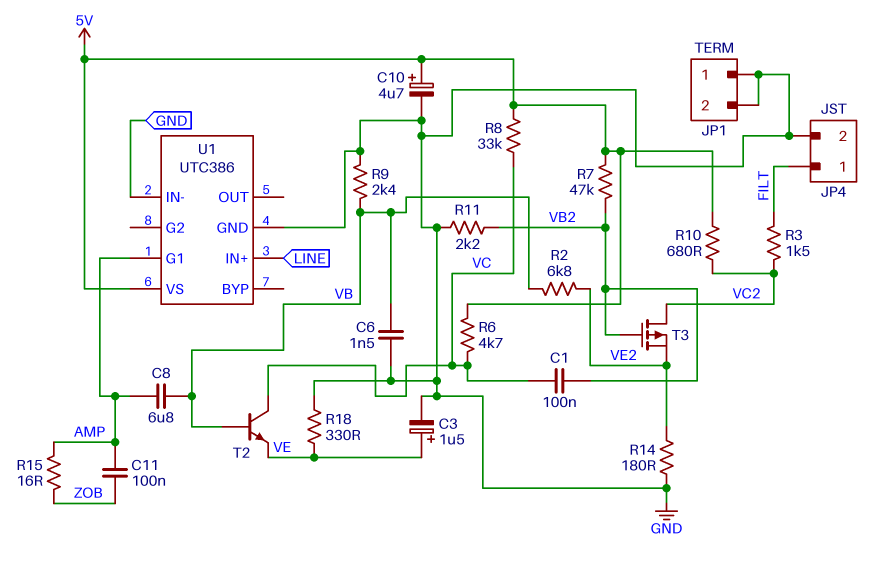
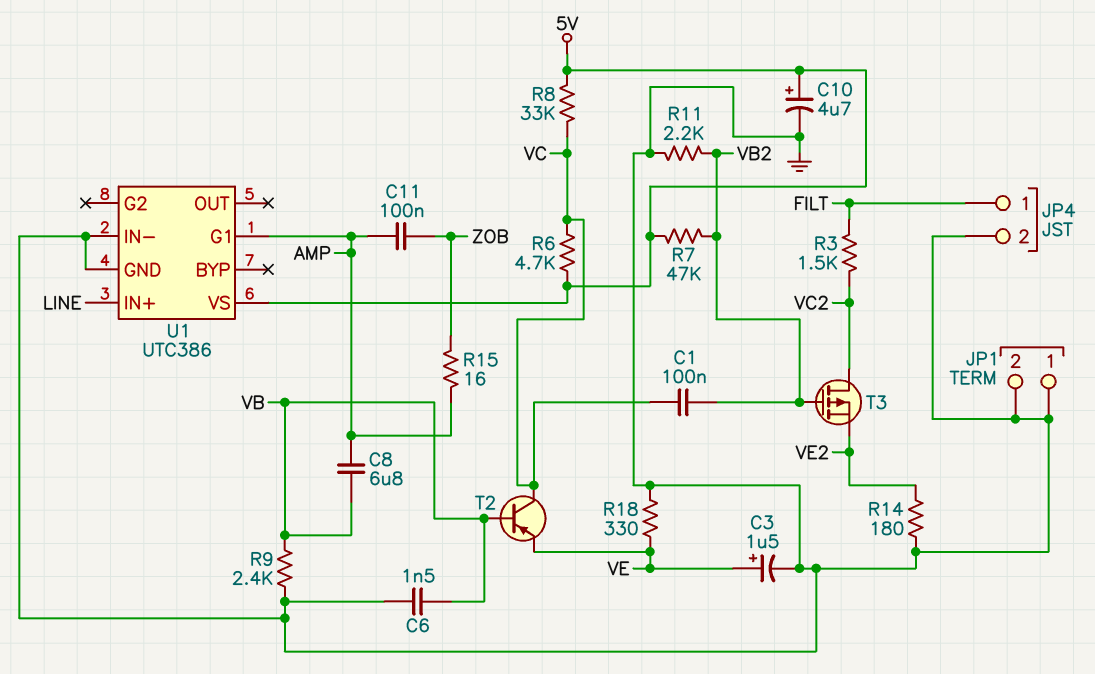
R2: 6.8k (VB, VE2) -> none
R10: 680 (5V, VC2) -> none
T2: NPN (B VB, C VC, E VE) -> PNP (B VB, C VC, E VE)

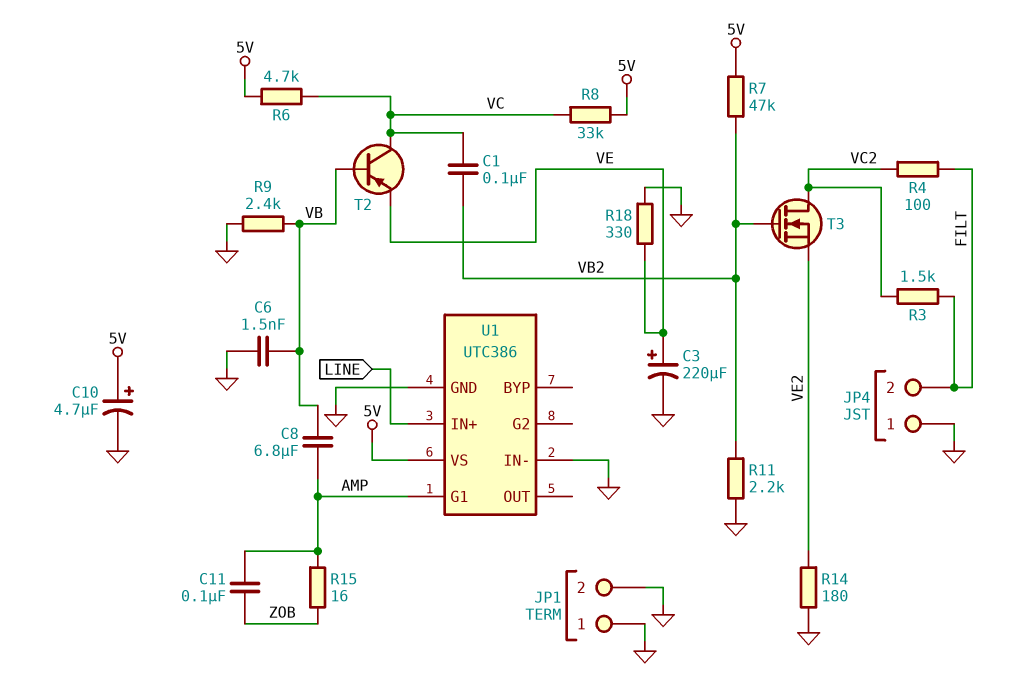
C3: 1.5uF (plus VE, minus GND) -> 220uF (plus VE, minus GND)
JP4 pin 1: FILT -> GND
JP4 pin 2: GND -> FILT
R4: none -> 100 (FILT, VC2)
T3: PMOS (G VB2, D VC2, S VE2) -> NMOS (G VB2, D VC2, S VE2)

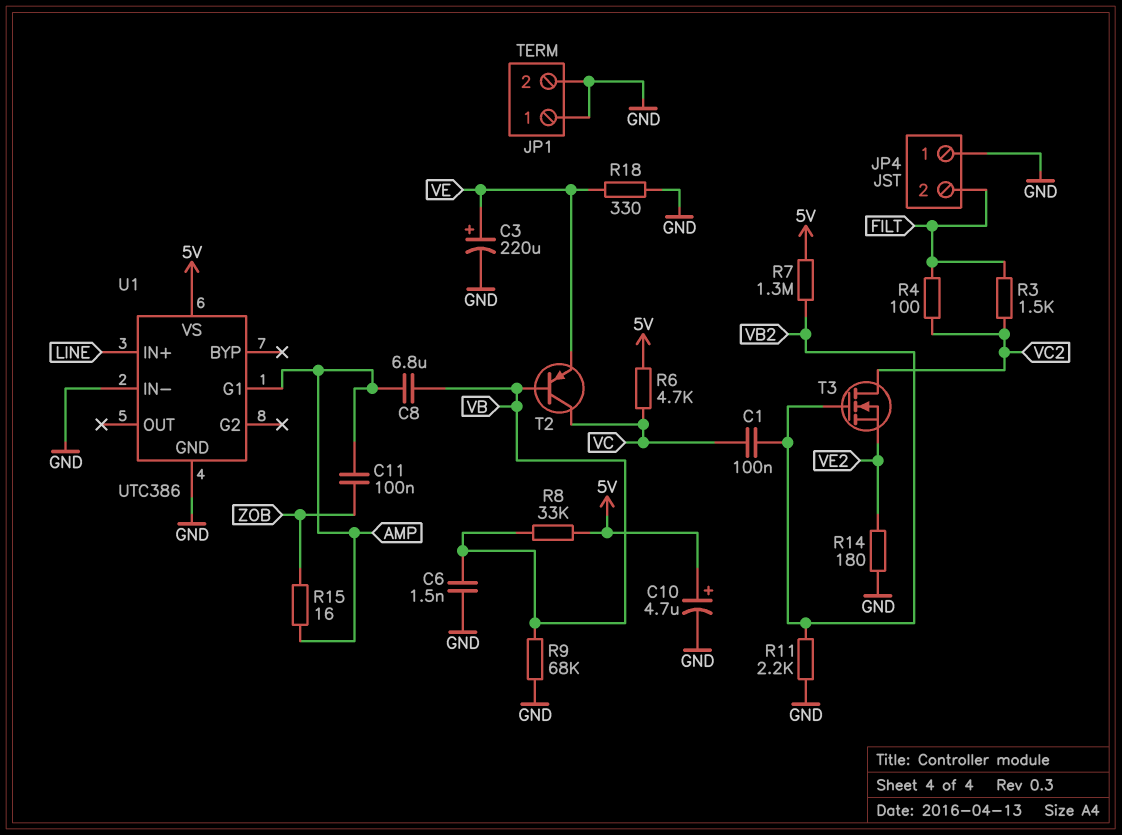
R7: 47k (5V, VB2) -> 1.3M (5V, VB2)
R8: 33k (5V, VC) -> 33k (5V, VB)
R9: 2.4k (GND, VB) -> 68k (GND, VB)

